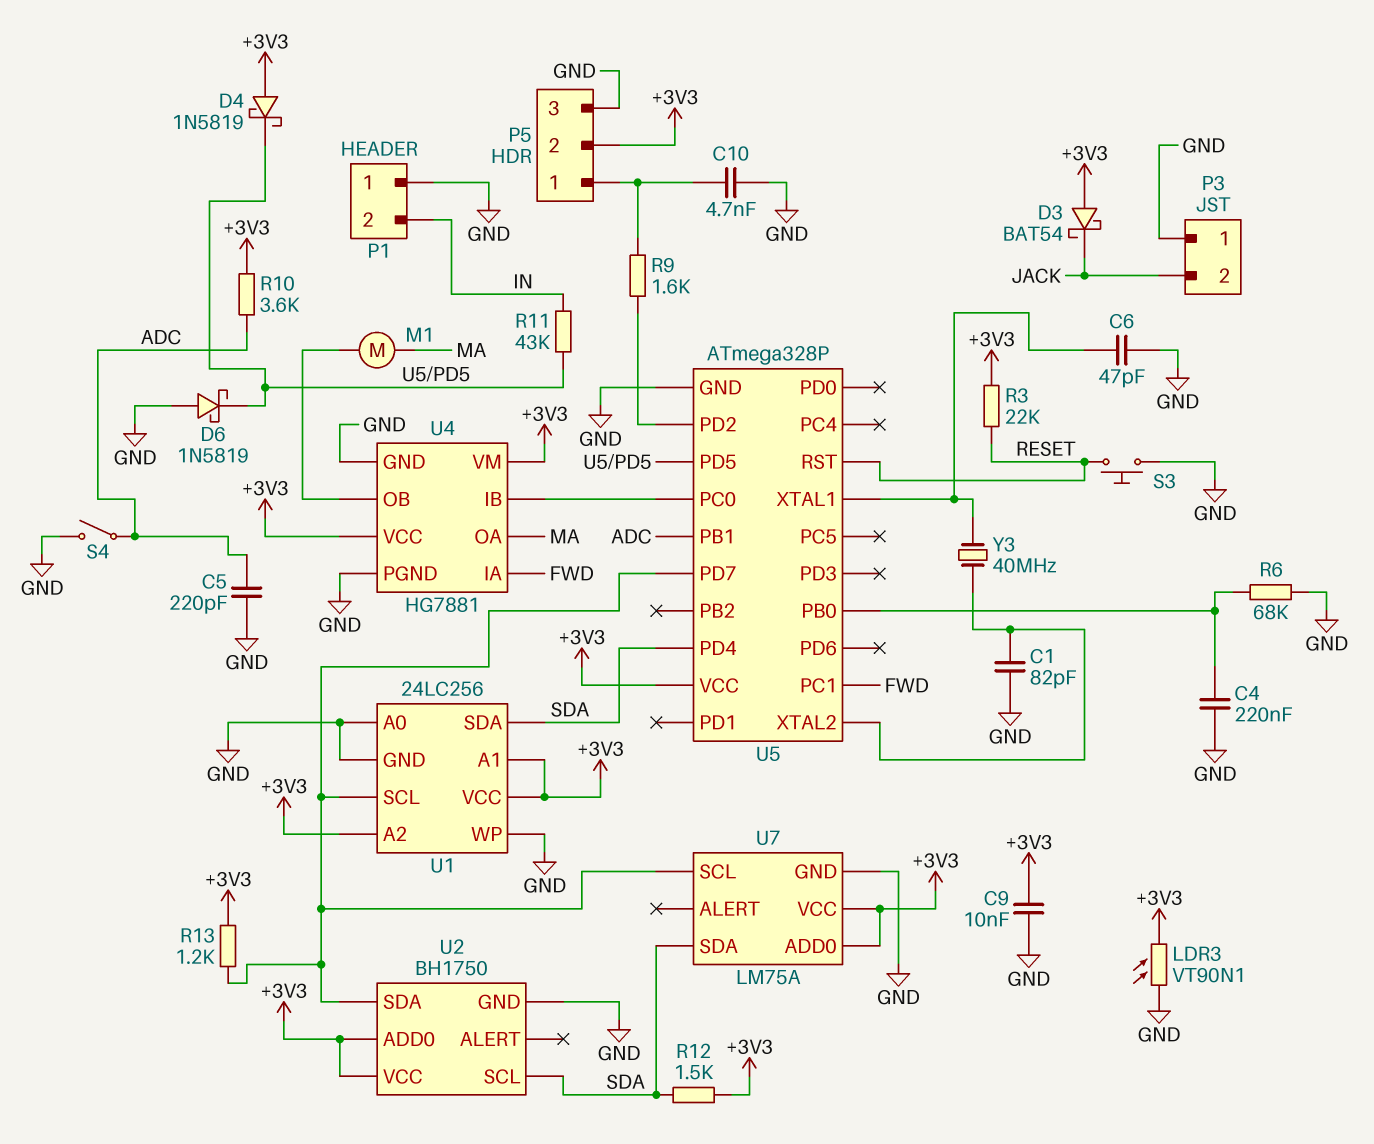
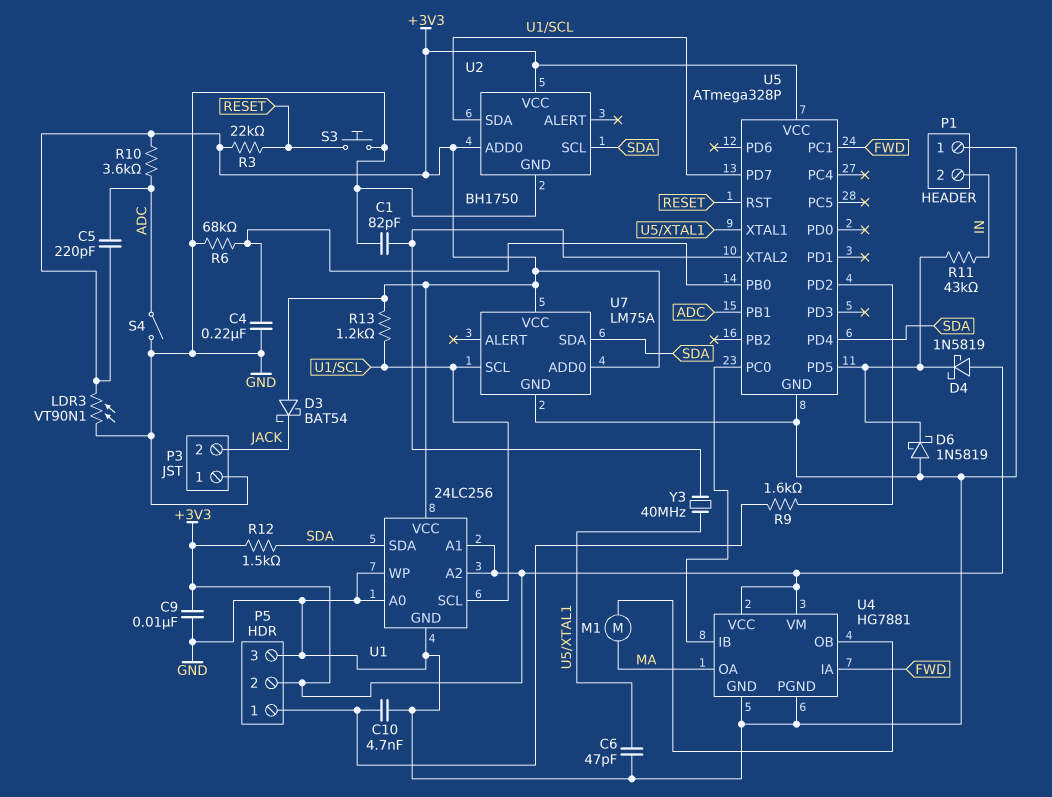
C5: 220pF (ADC, GND) -> 220pF (+3V3, ADC)

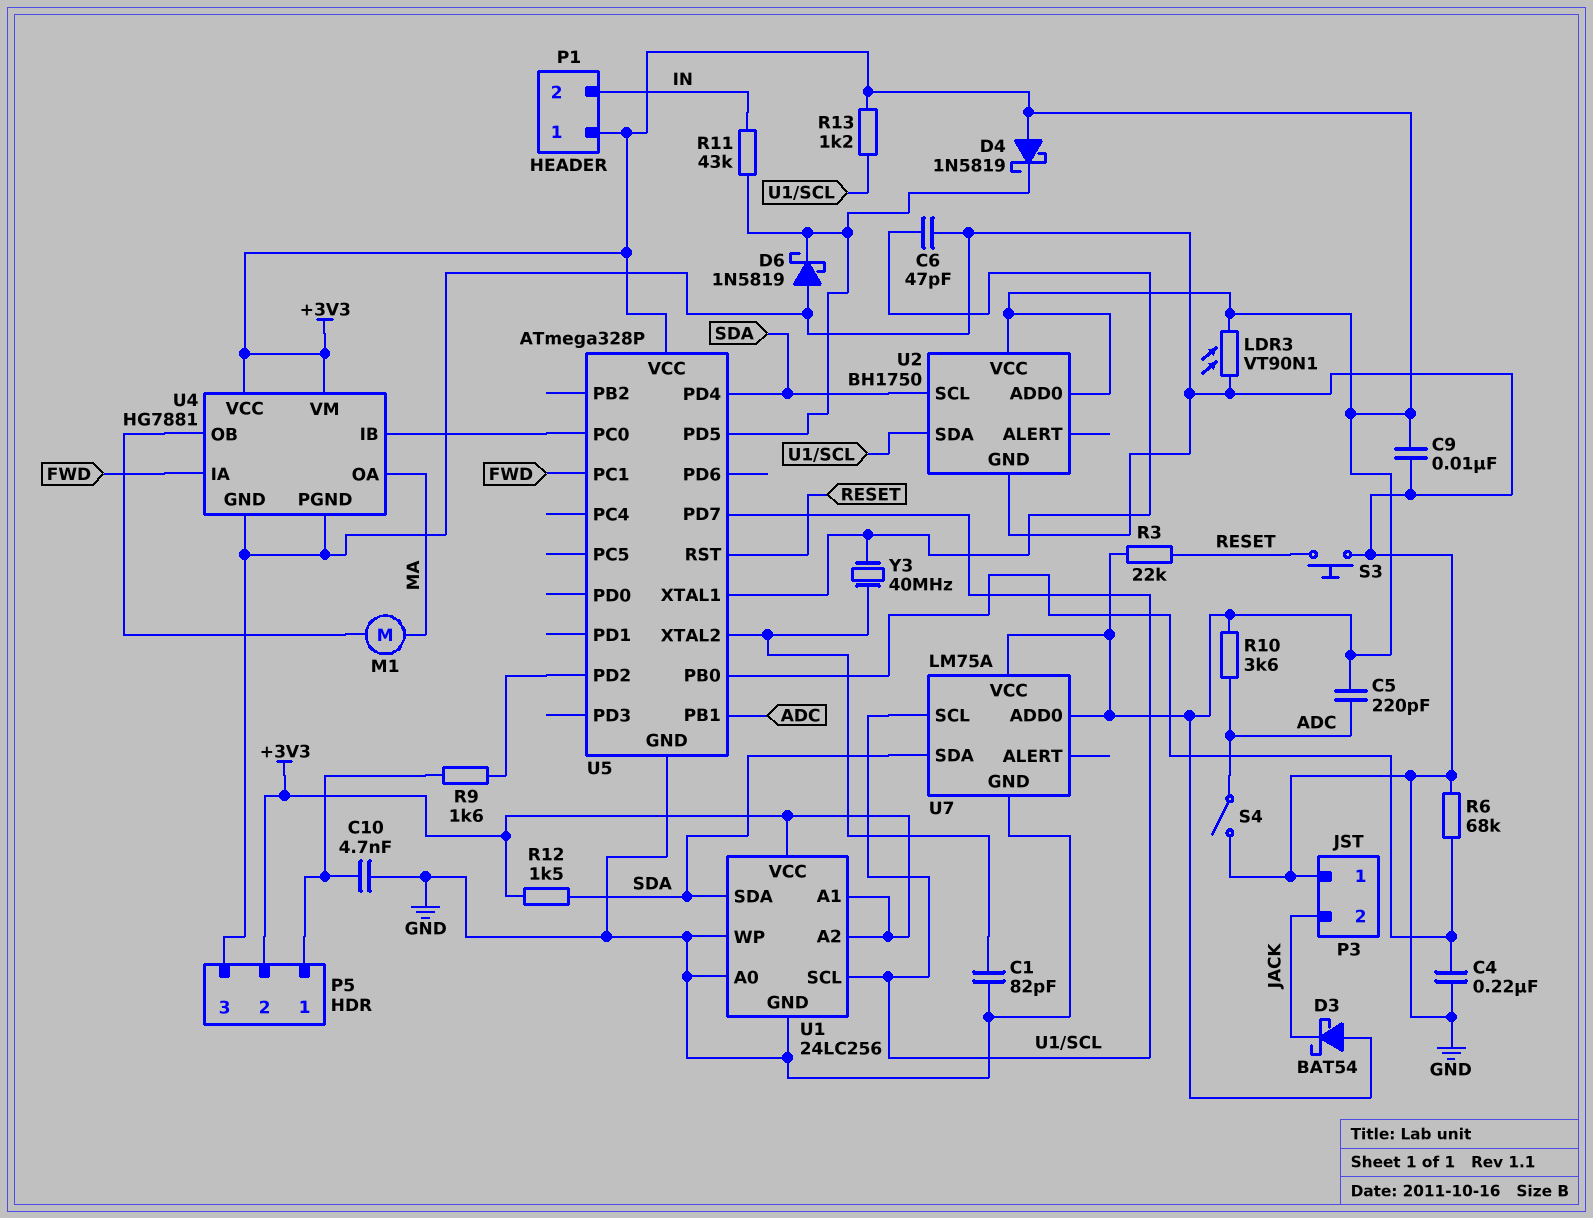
P1 pin 1: GND -> +3V3

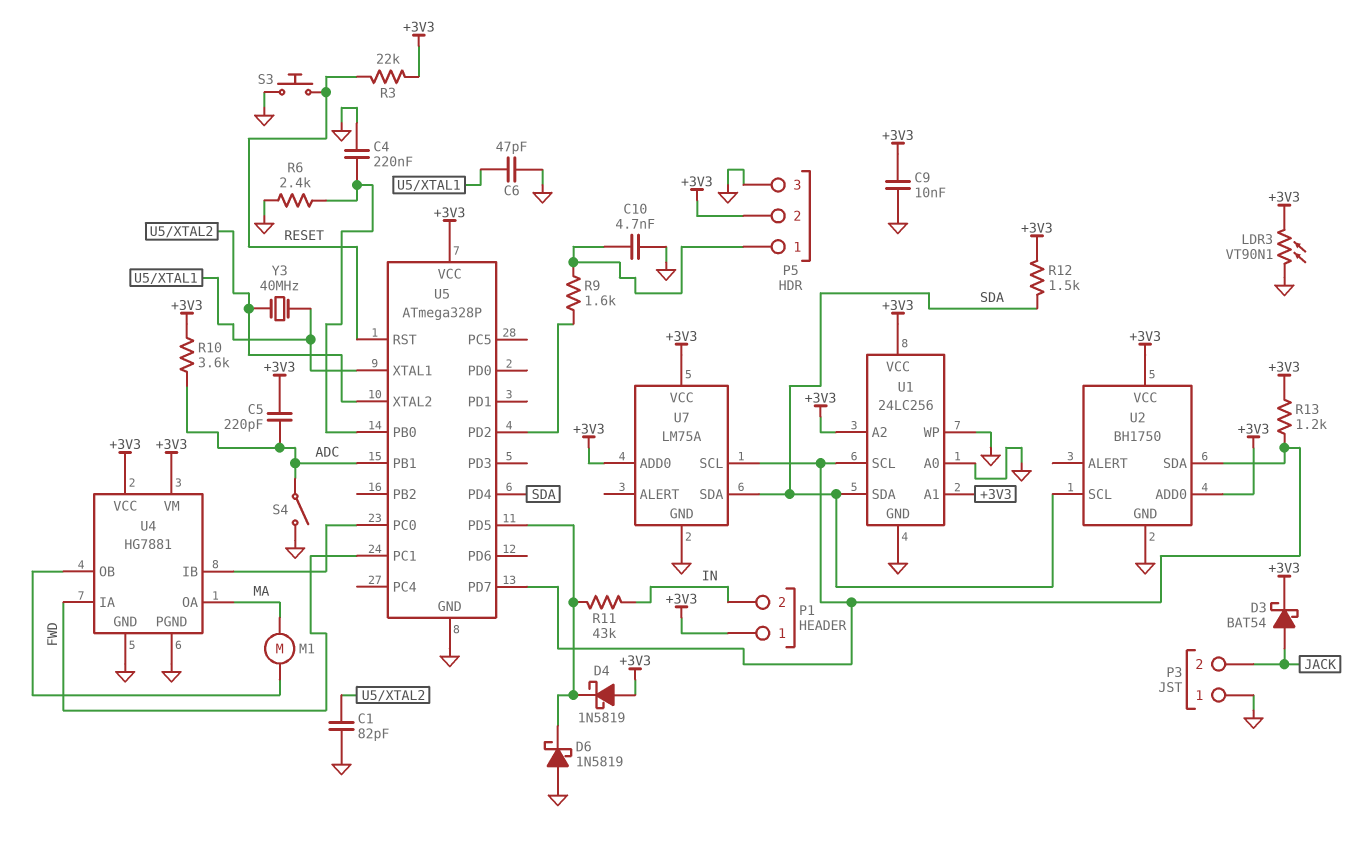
D3: schottky BAT54 (A +3V3, K JACK) -> schottky BAT54 (A JACK, K +3V3)
R6: 68k (GND, U5/PB0) -> 2.4k (GND, U5/PB0)

